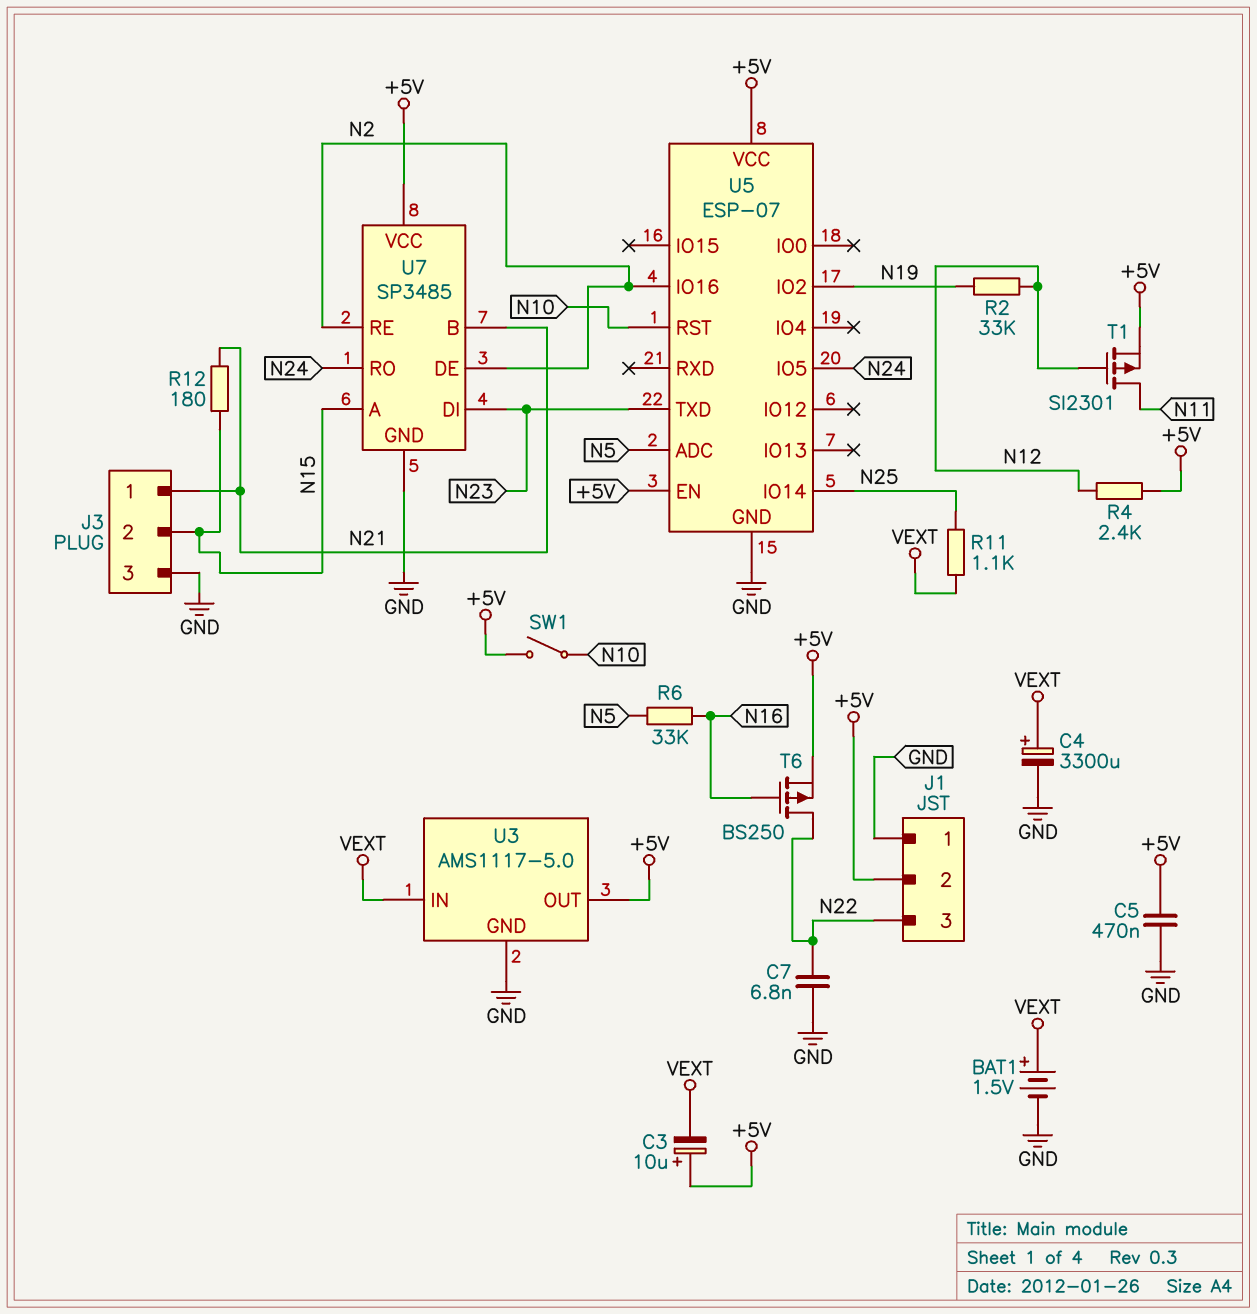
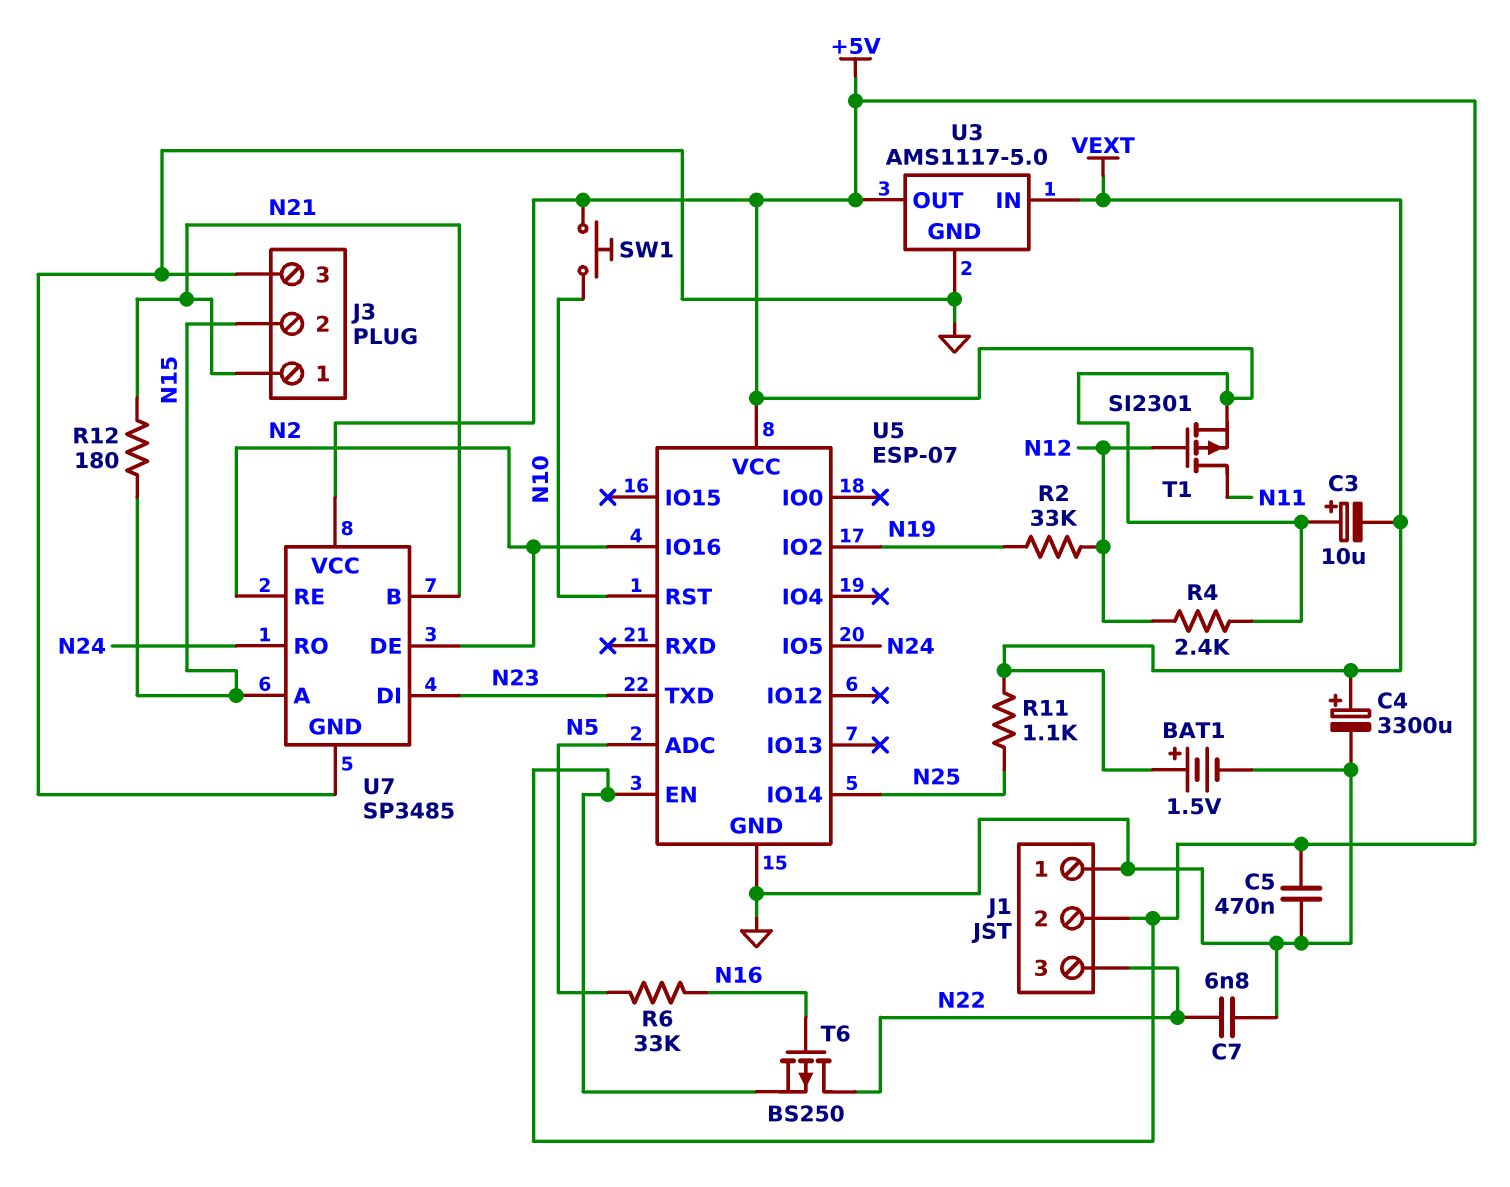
SW1: switch (+5V, N10) -> button (+5V, N10)

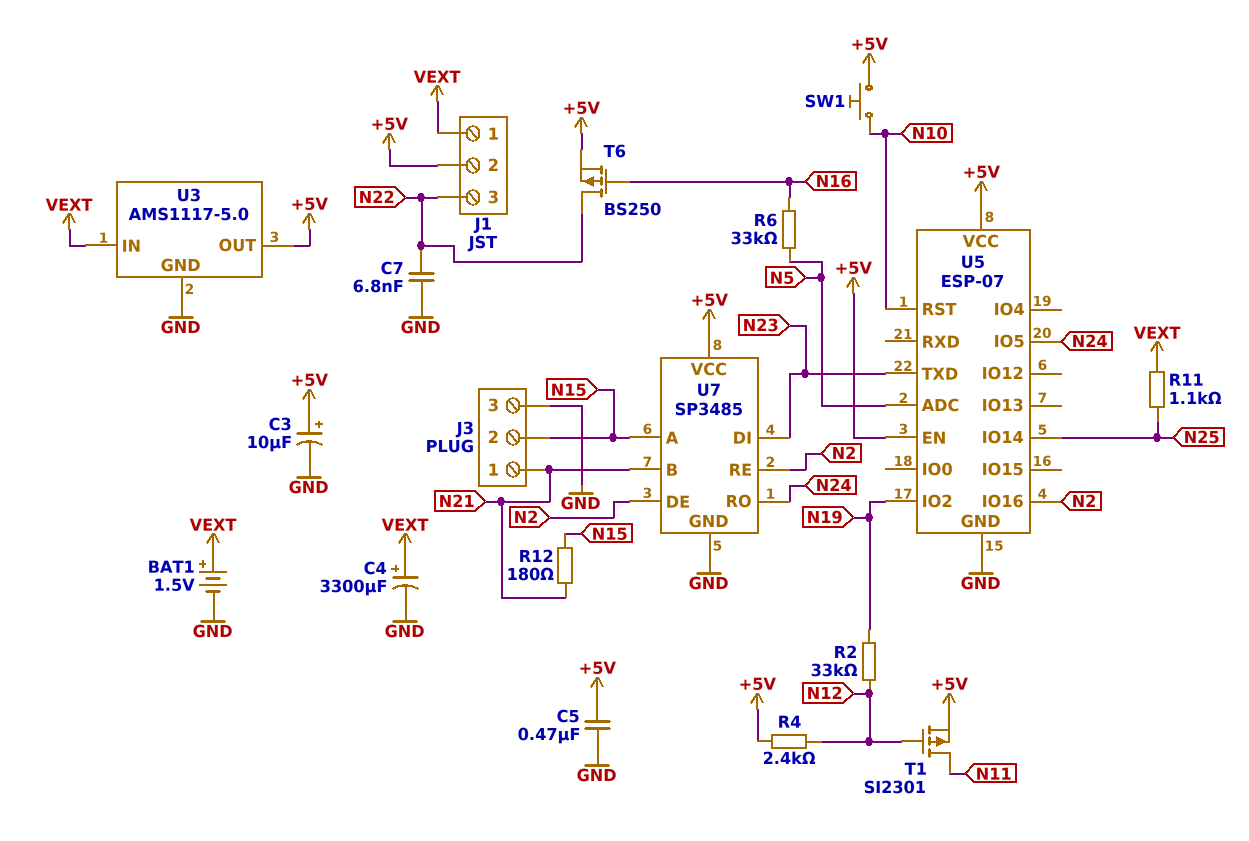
C3: 10uF (plus +5V, minus VEXT) -> 10uF (plus +5V, minus GND)
J1 pin 1: GND -> VEXT

